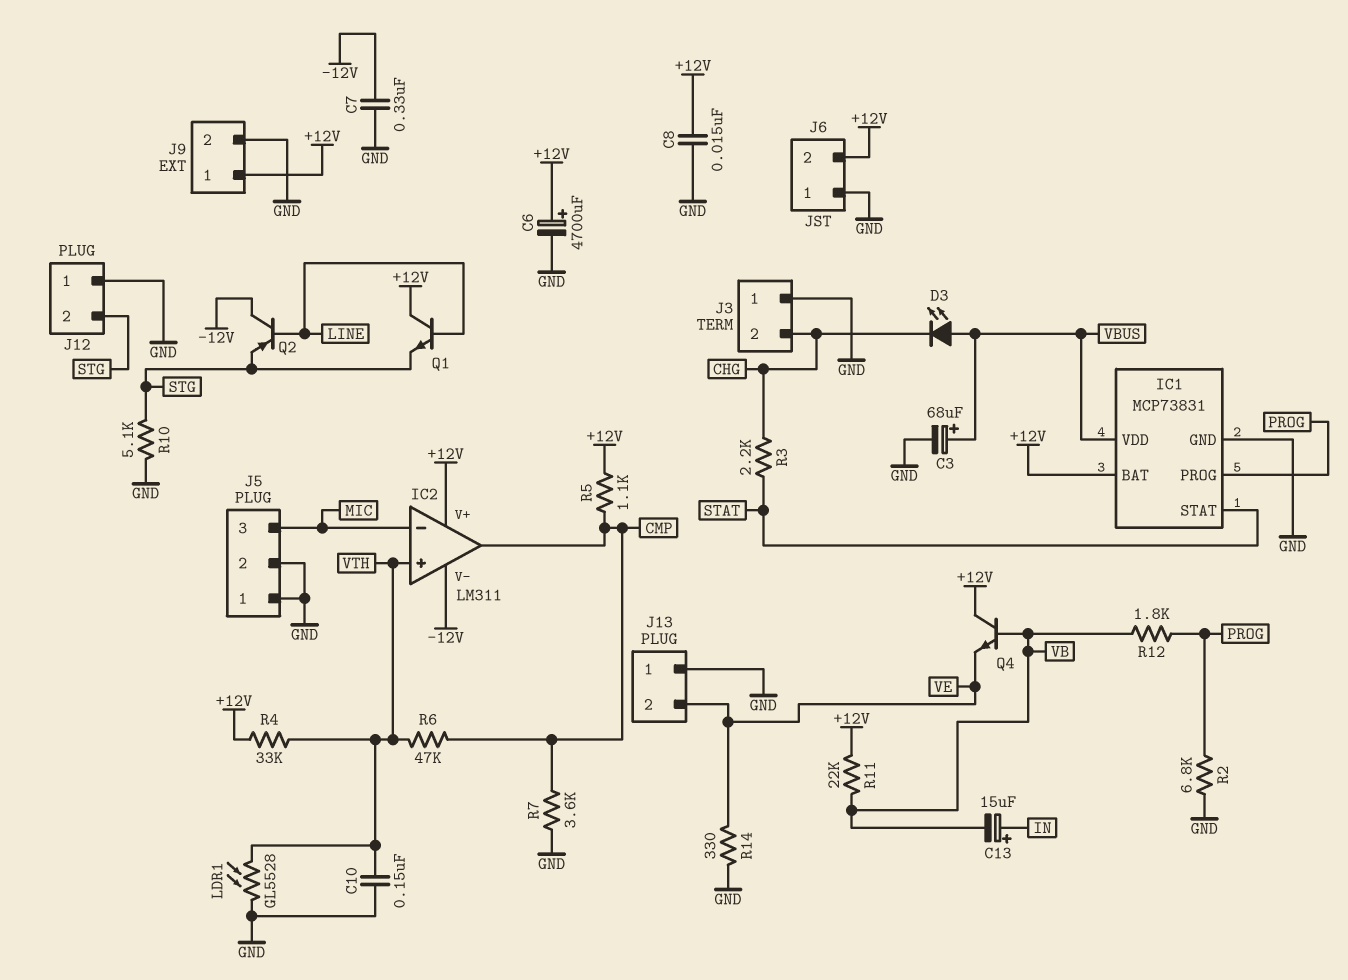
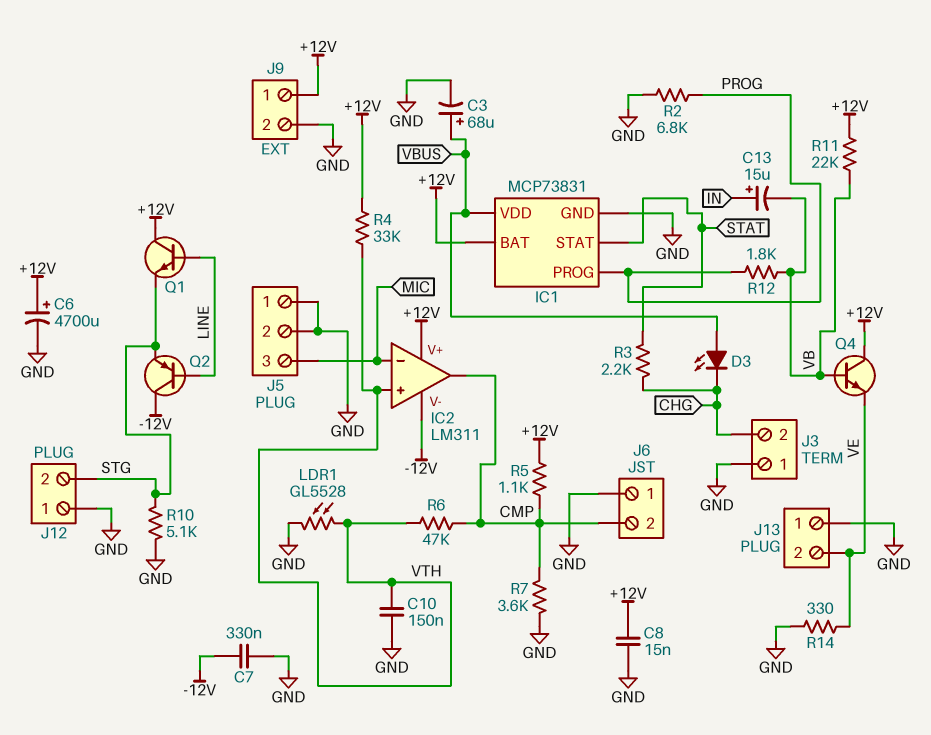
J6 pin 2: +12V -> CMP

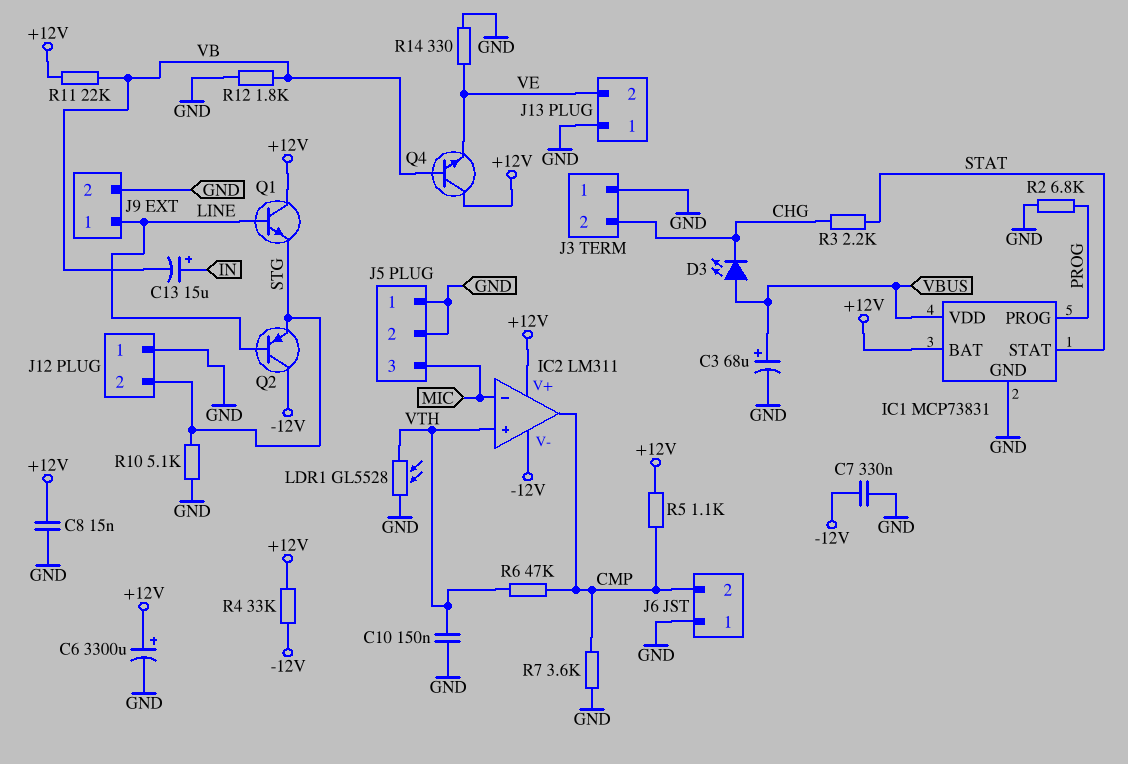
C6: 4700uF (plus +12V, minus GND) -> 3300uF (plus +12V, minus GND)
J9 pin 1: +12V -> LINE
R4: 33k (+12V, VTH) -> 33k (+12V, -12V)
R12: 1.8k (PROG, VB) -> 1.8k (GND, VB)

